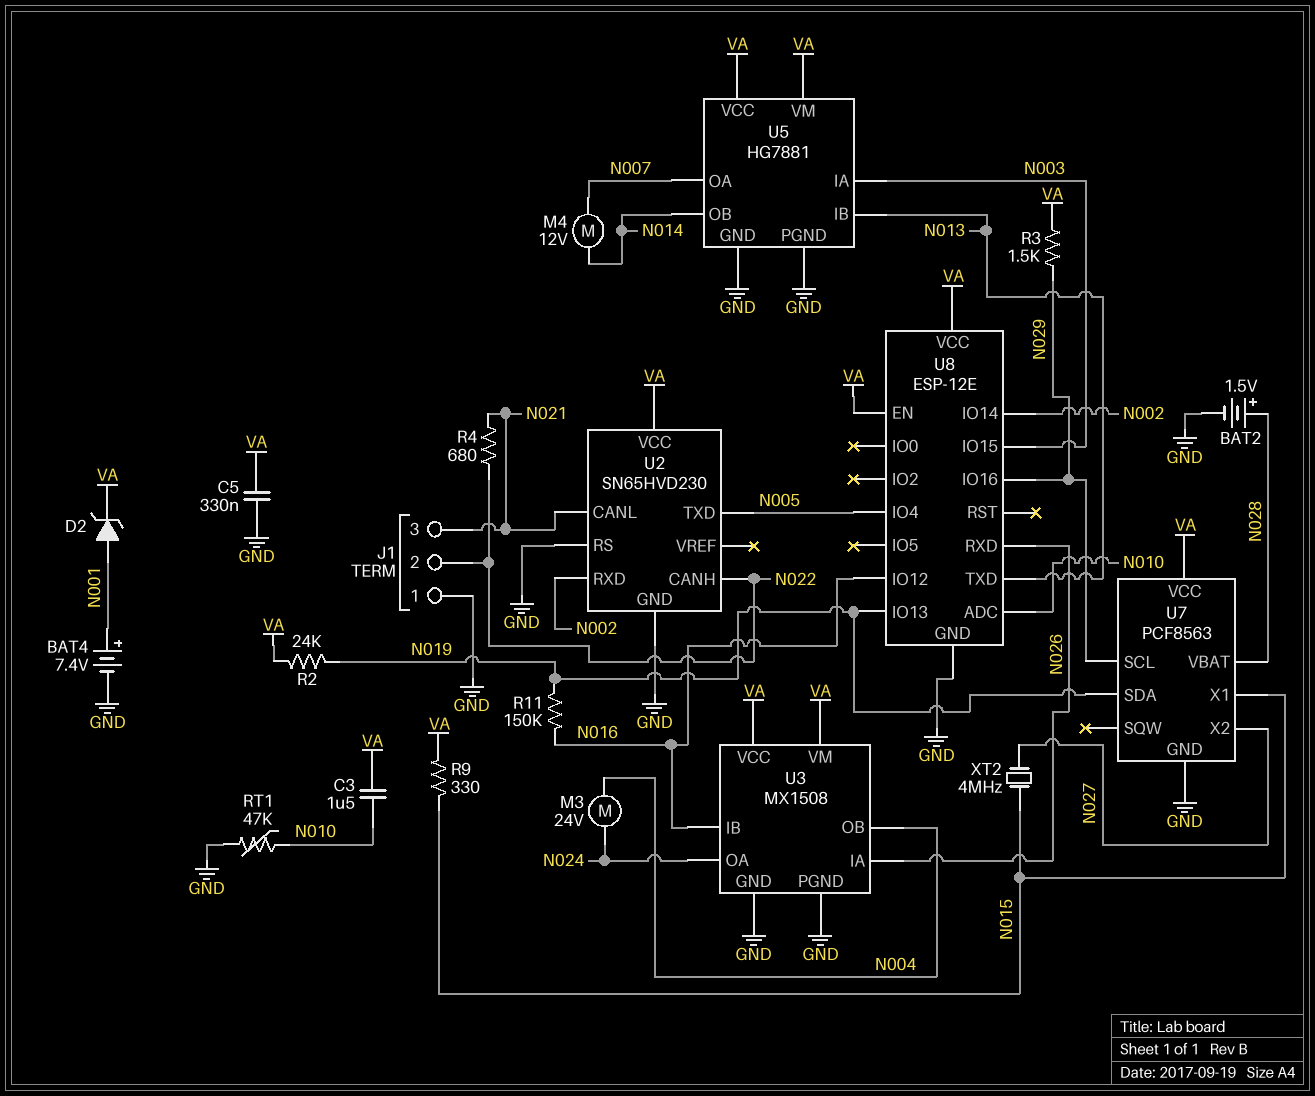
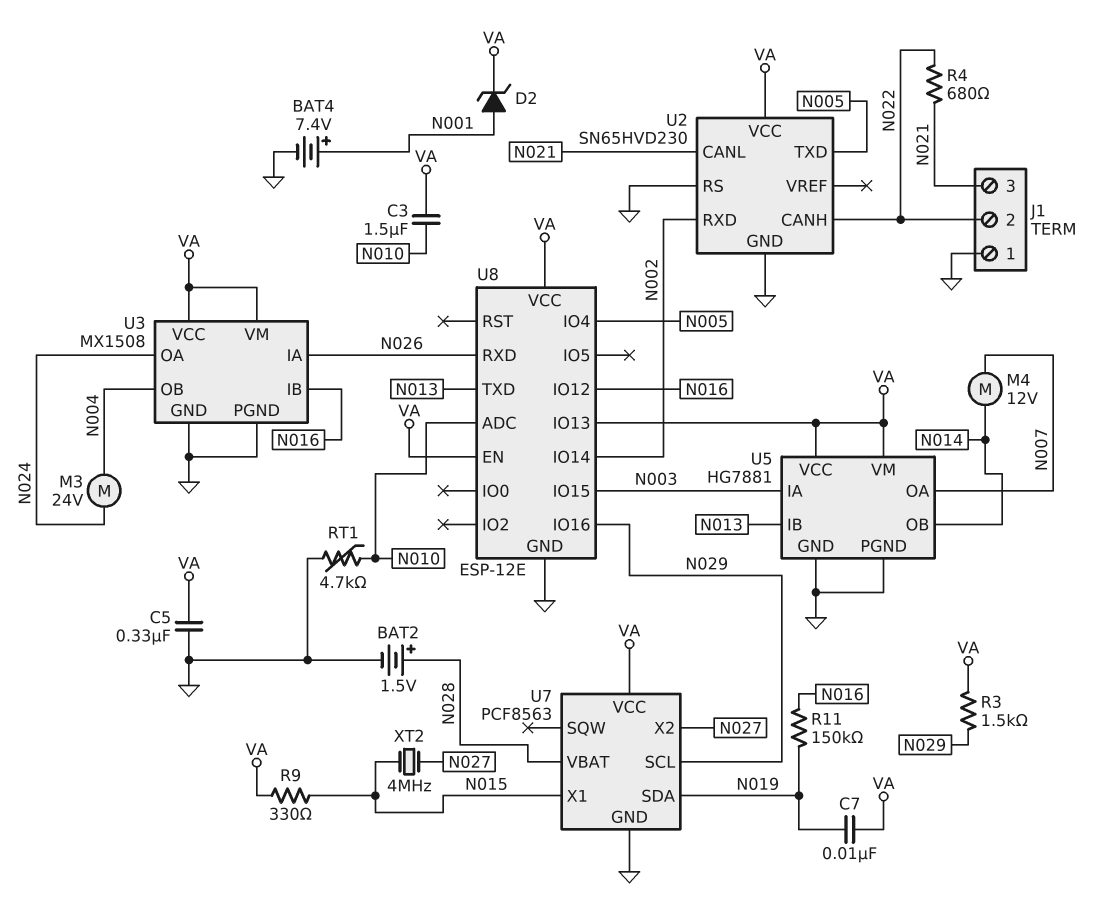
C7: none -> 10nF (N019, VA)
R2: 24k (N019, VA) -> none
RT1: 47k (GND, N010) -> 4.7k (GND, N010)
U8 pin IO13: N019 -> VA

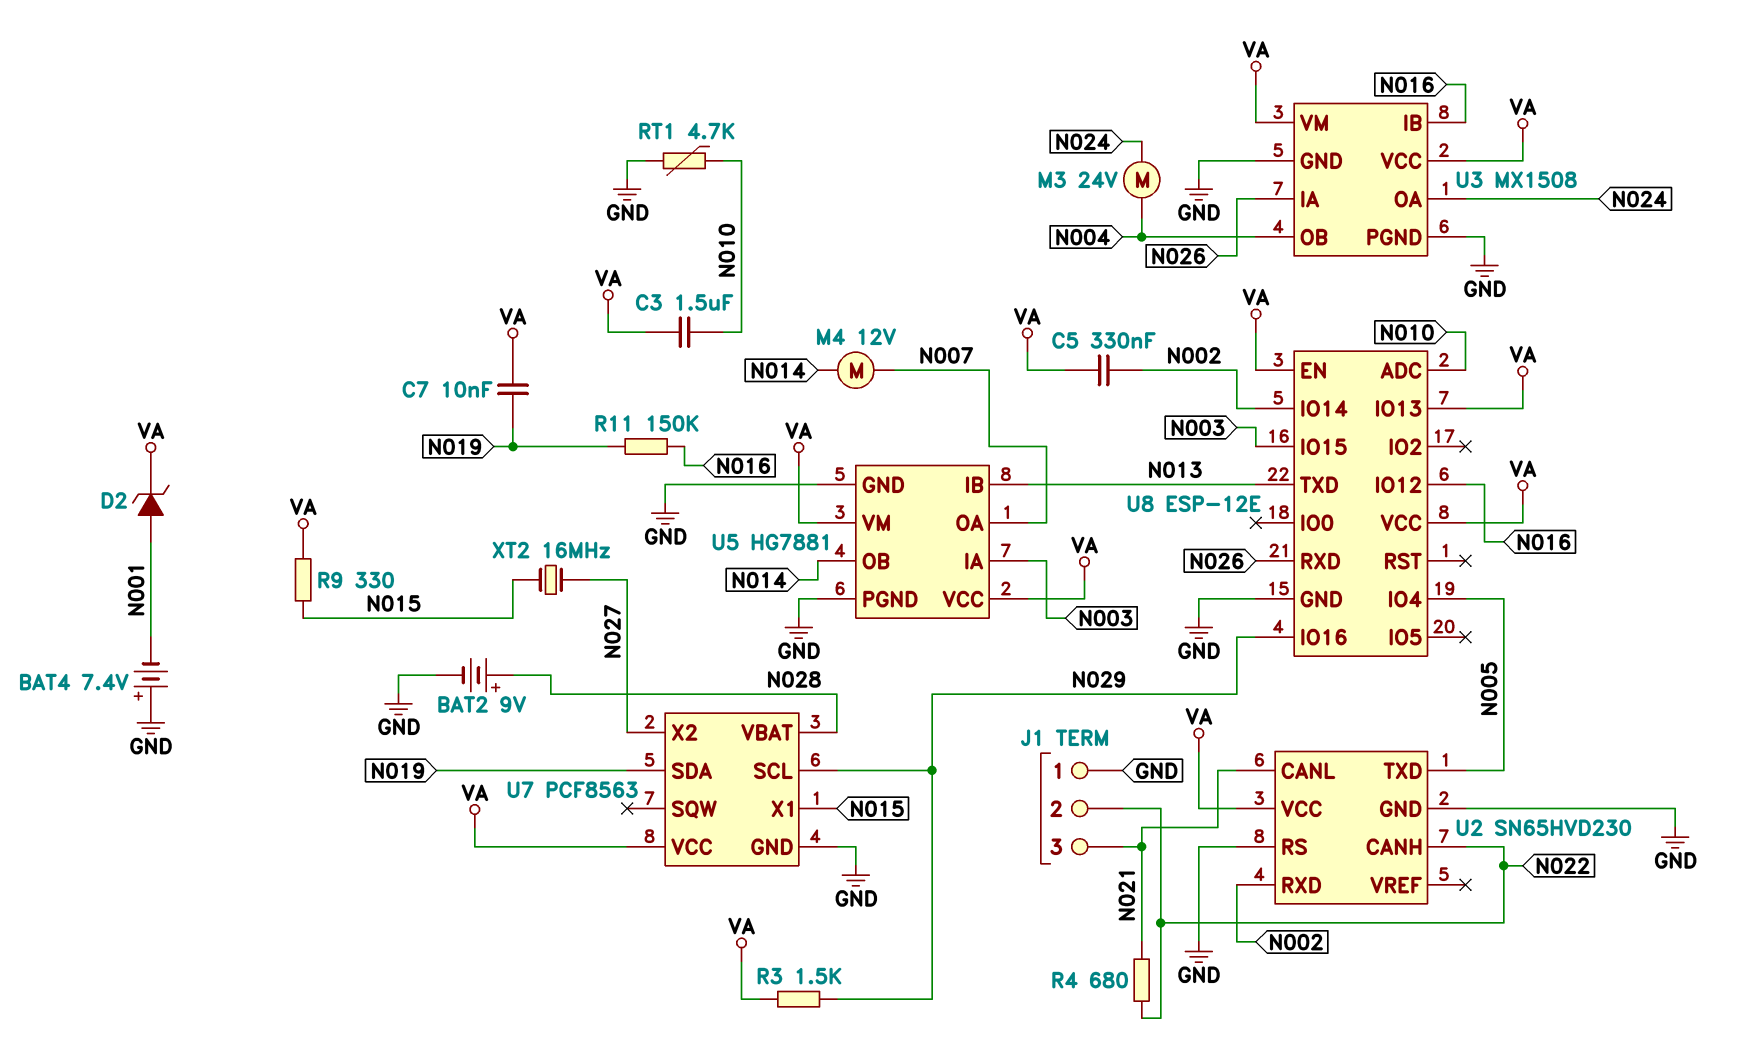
BAT2: 1.5V (plus N028, minus GND) -> 9V (plus N028, minus GND)
BAT4: 7.4V (plus N001, minus GND) -> 7.4V (plus GND, minus N001)
C5: 330nF (GND, VA) -> 330nF (N002, VA)
XT2: 4MHz (N015, N027) -> 16MHz (N015, N027)

